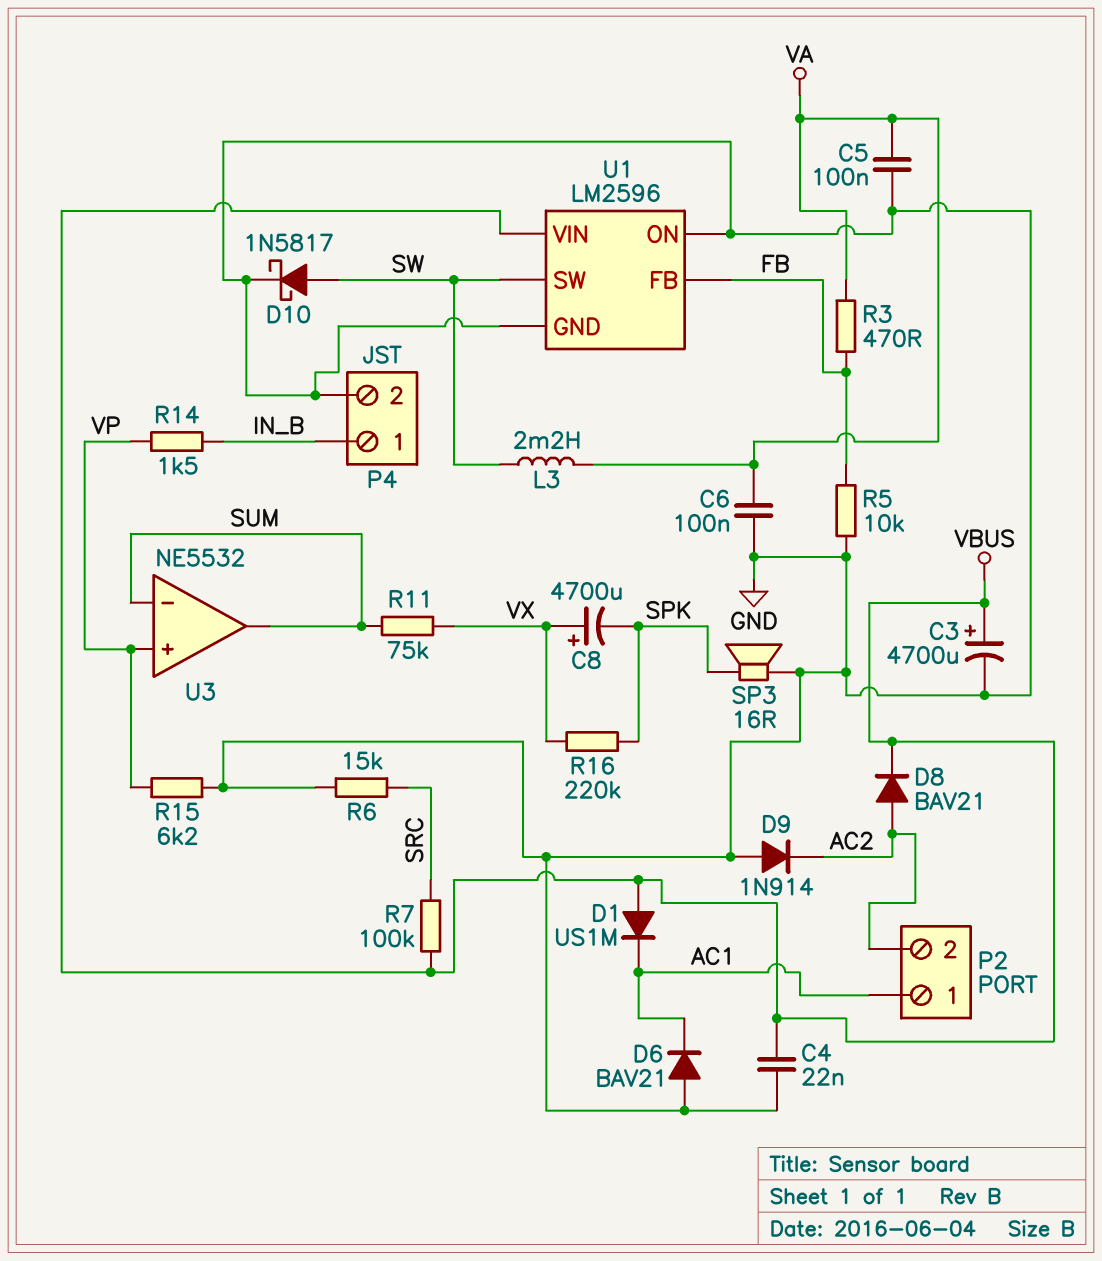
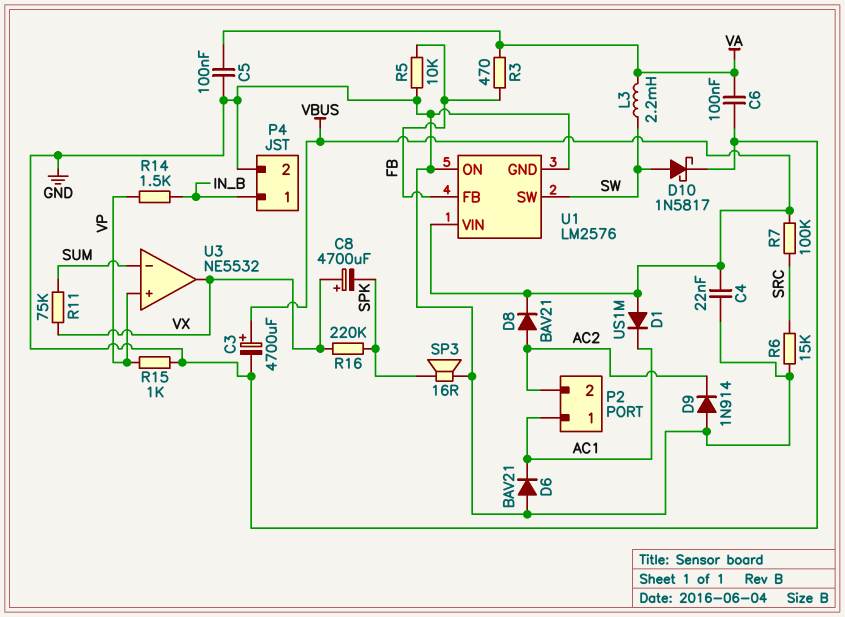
R15: 6.2k (GND, VP) -> 1k (GND, VP)
U1: LM2596 -> LM2576
U3 pin out: SUM -> VX

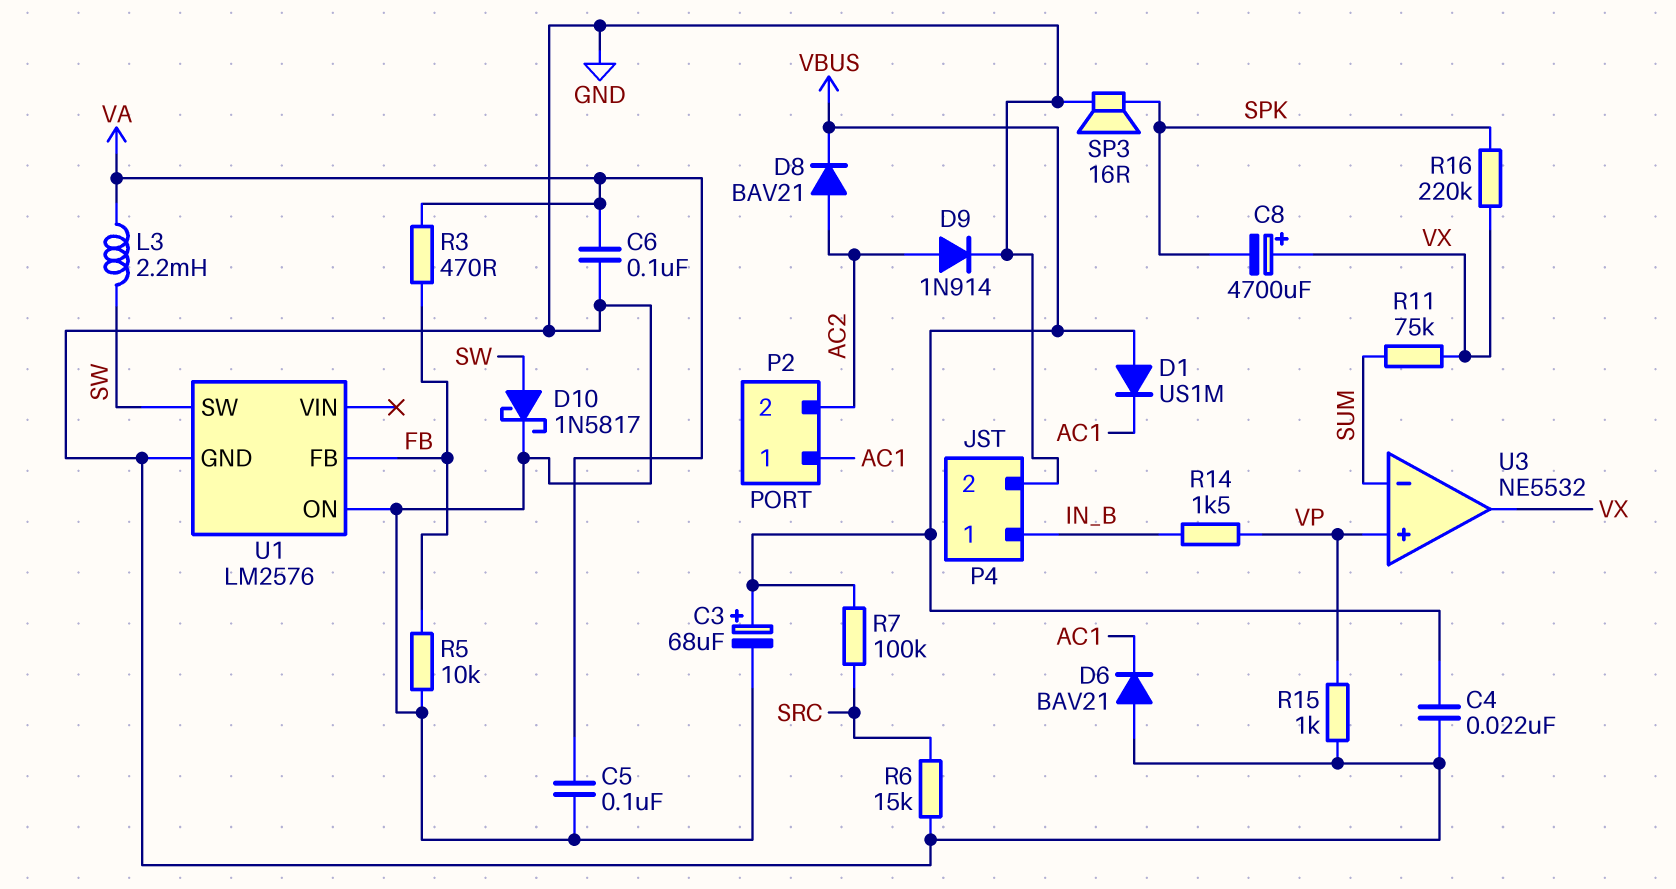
C3: 4700uF (plus VBUS, minus GND) -> 68uF (plus VBUS, minus GND)
D9: diode 1N914 (A GND, K AC2) -> diode 1N914 (A AC2, K GND)
U1 pin VIN: VBUS -> none

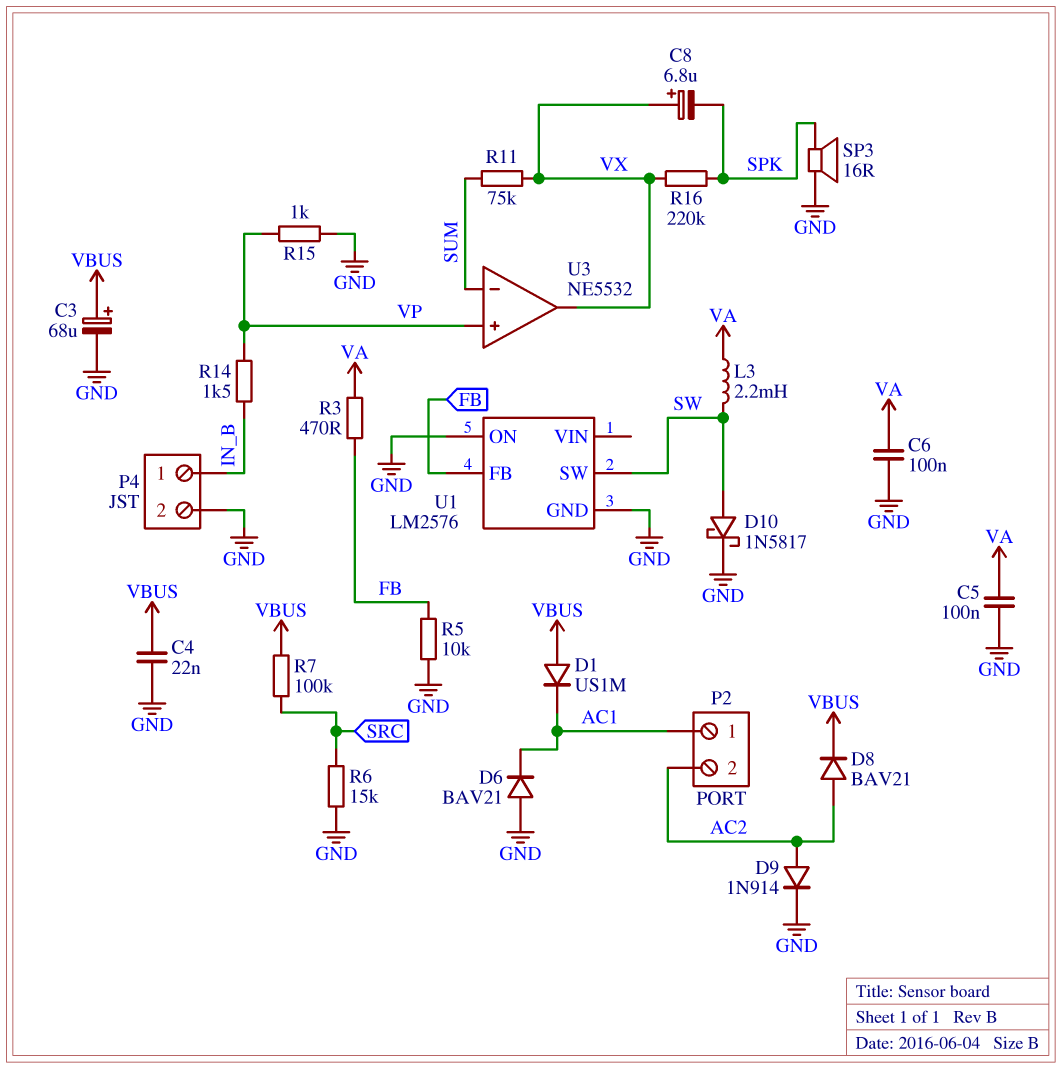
C8: 4700uF (plus VX, minus SPK) -> 6.8uF (plus VX, minus SPK)

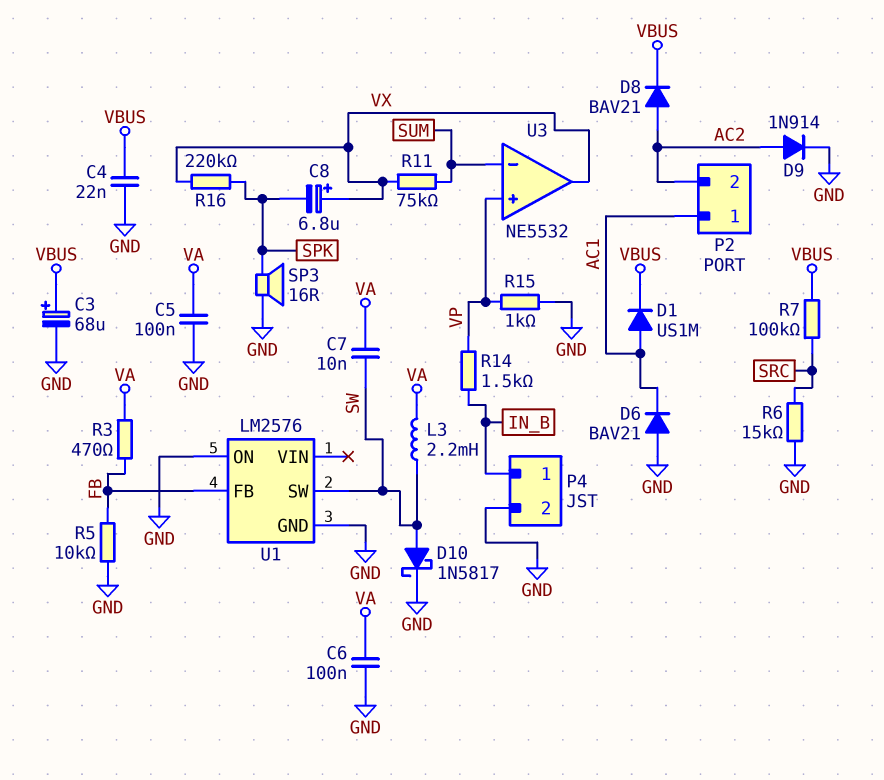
C7: none -> 10nF (SW, VA)
D1: diode US1M (A VBUS, K AC1) -> diode US1M (A AC1, K VBUS)

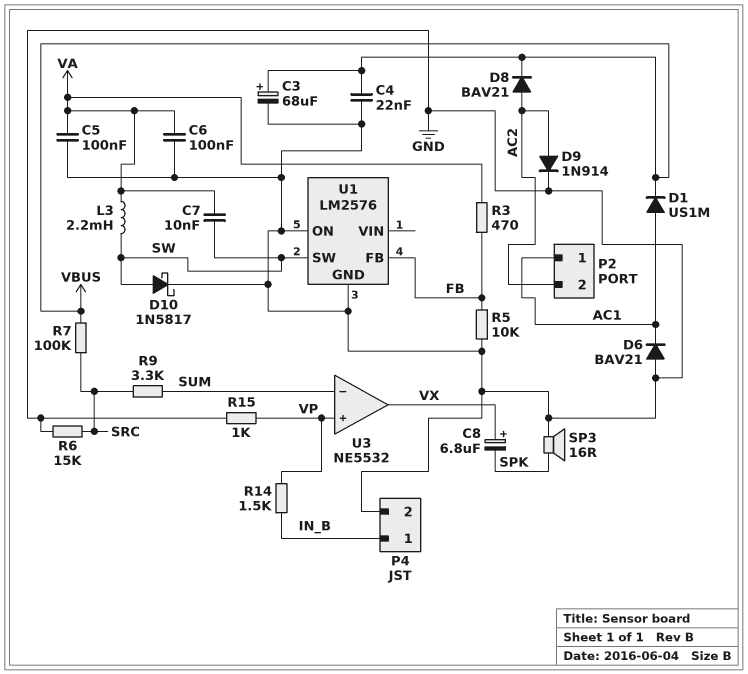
R9: none -> 3.3k (SRC, SUM)
R11: 75k (SUM, VX) -> none
R16: 220k (SPK, VX) -> none

